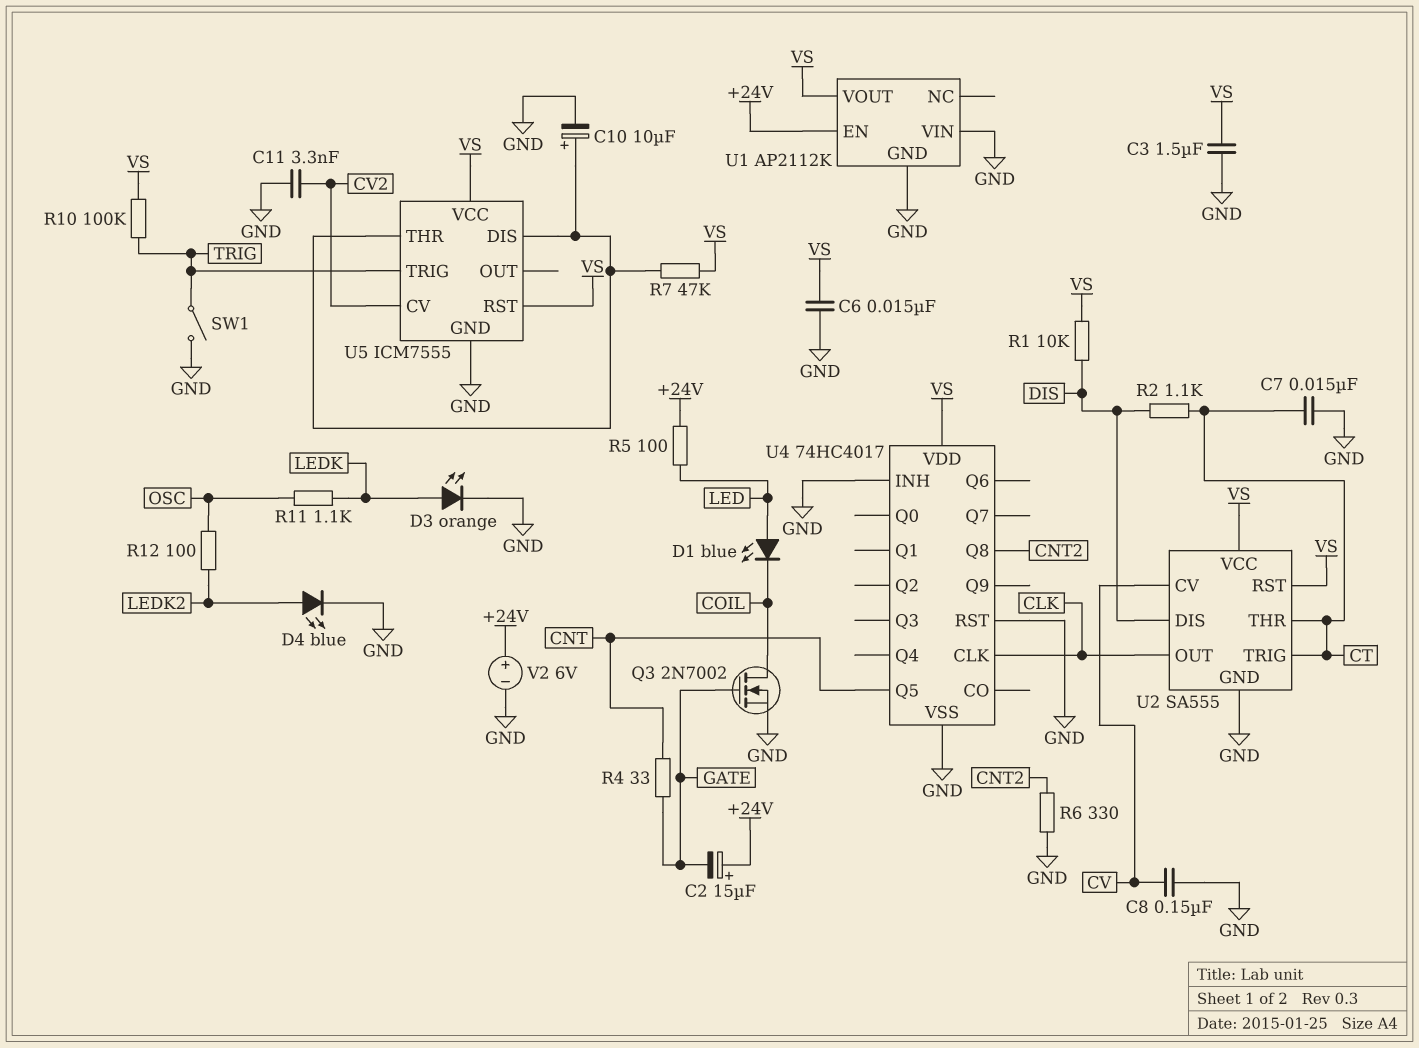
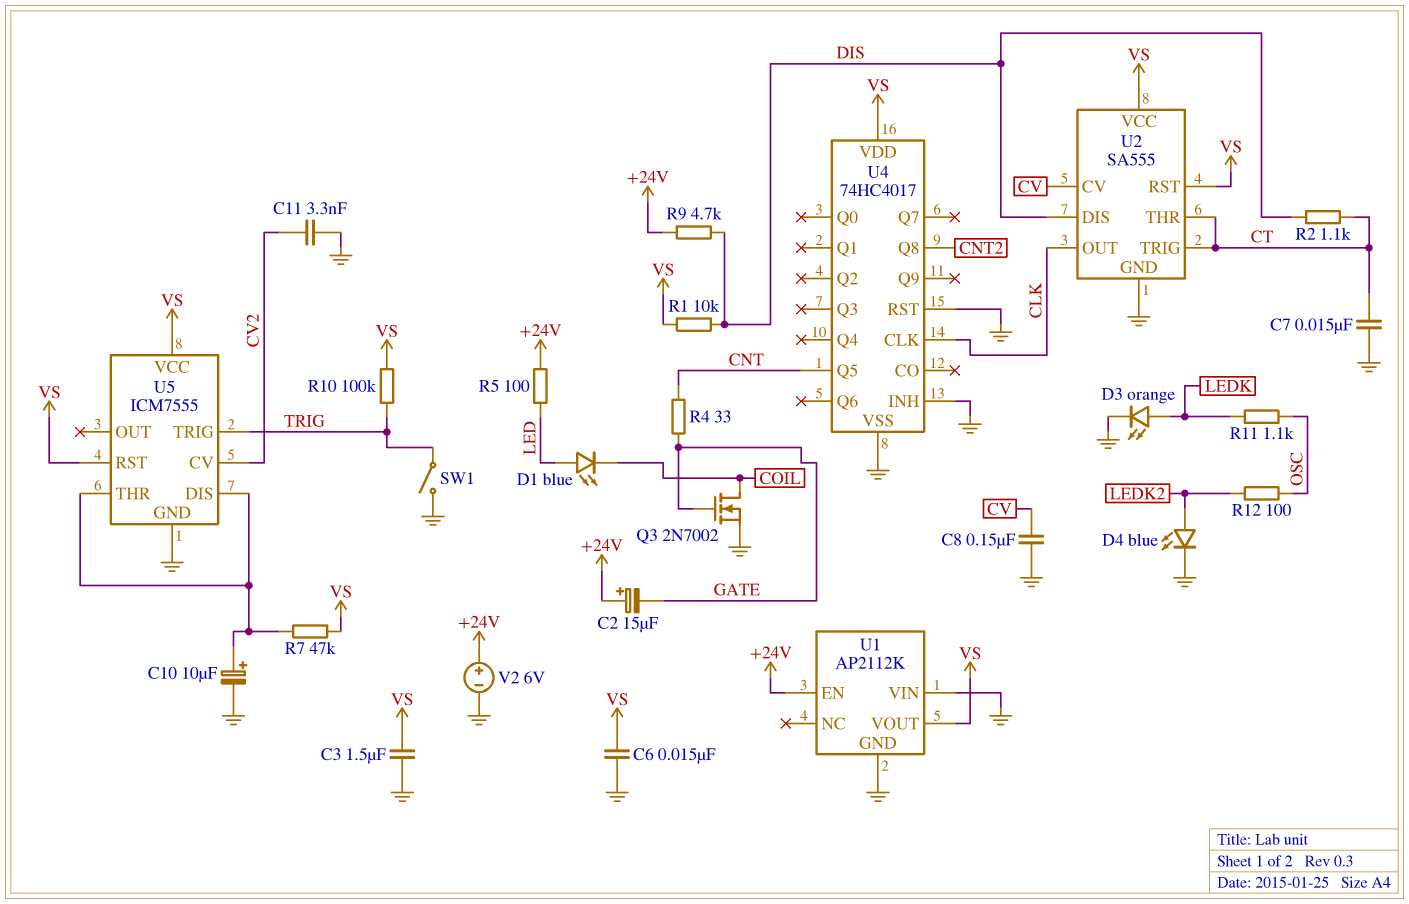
R6: 330 (CNT2, GND) -> none
R9: none -> 4.7k (+24V, DIS)

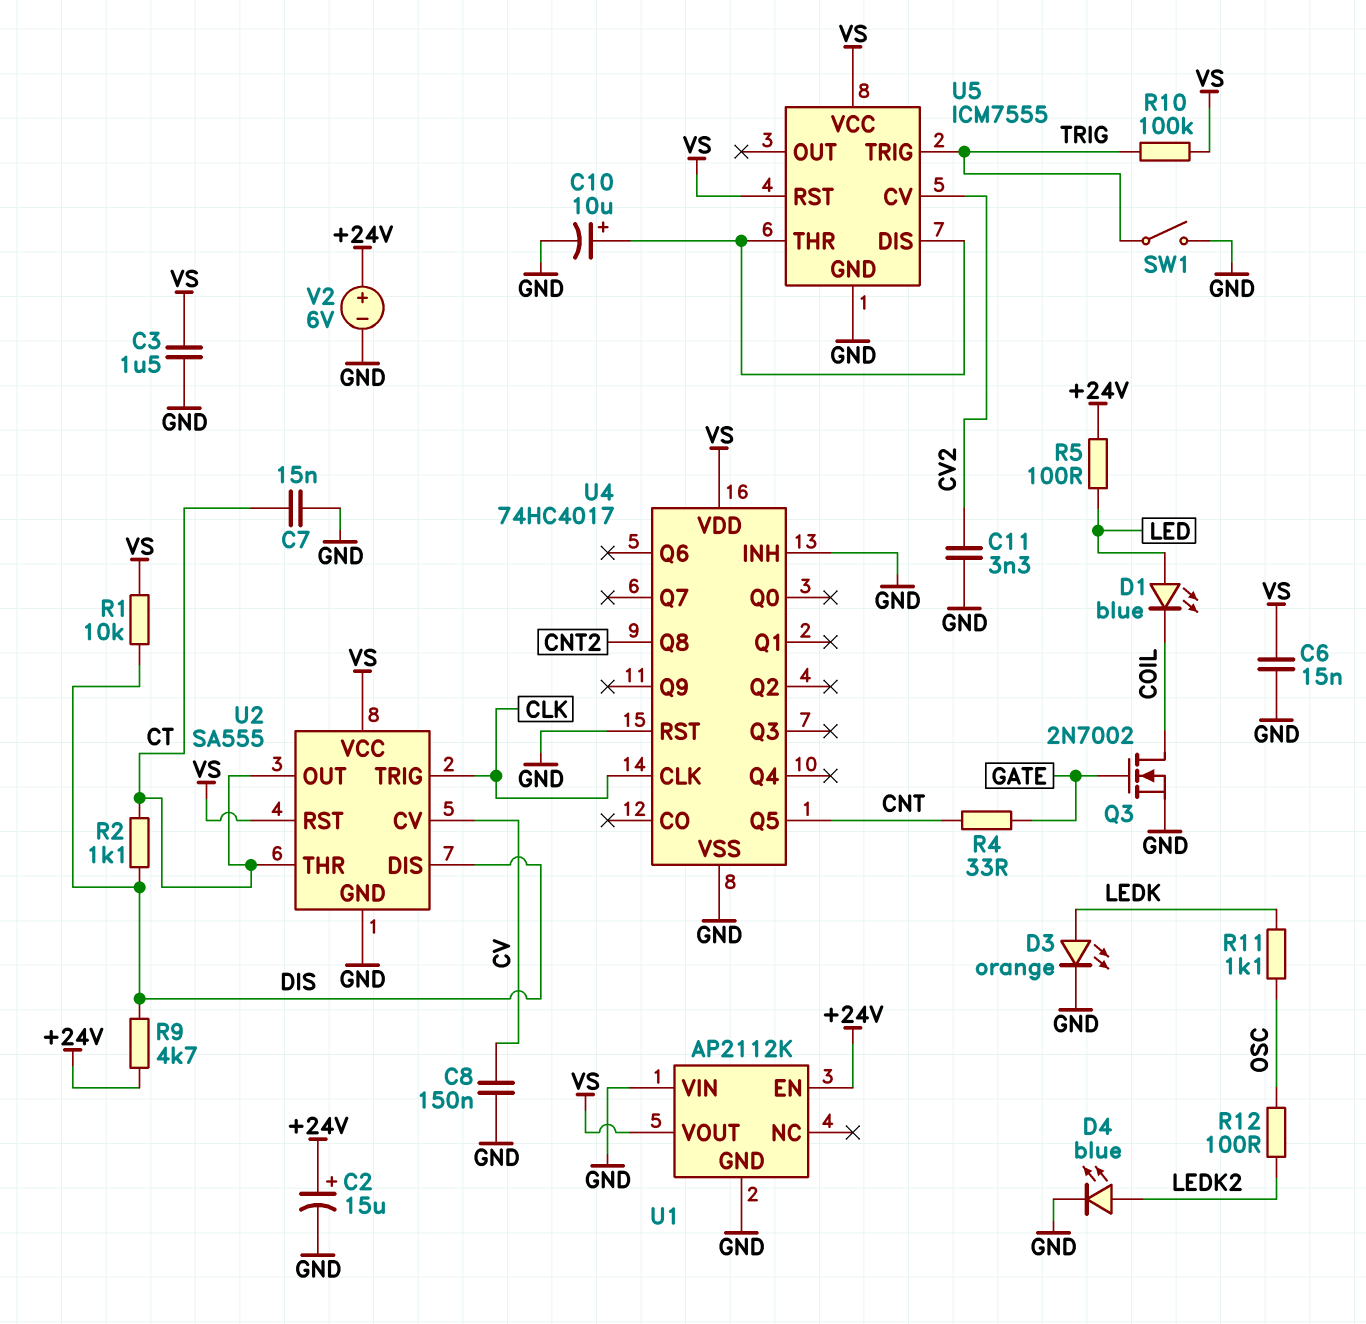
C2: 15uF (plus +24V, minus GATE) -> 15uF (plus +24V, minus GND)
R7: 47k (U5/DIS, VS) -> none
U2 pin OUT: CLK -> CT
U2 pin TRIG: CT -> CLK

